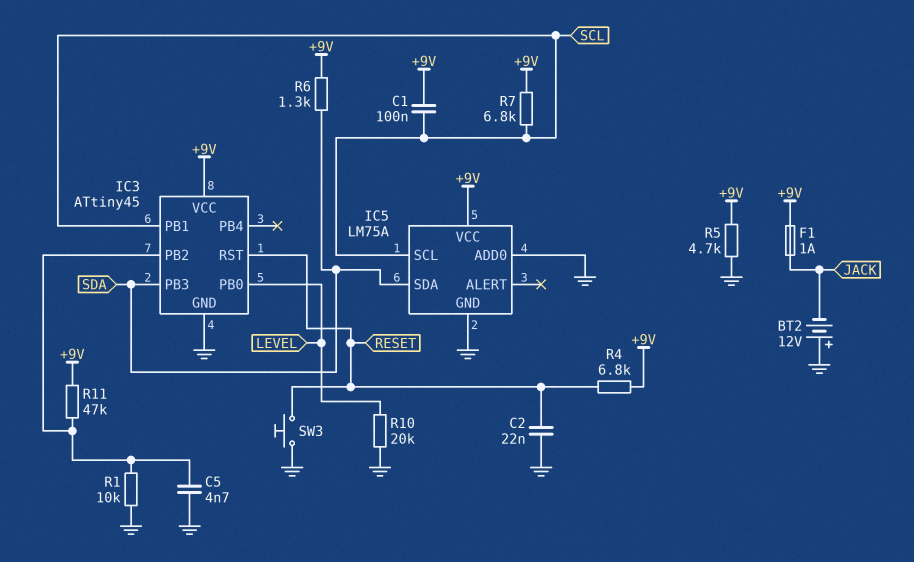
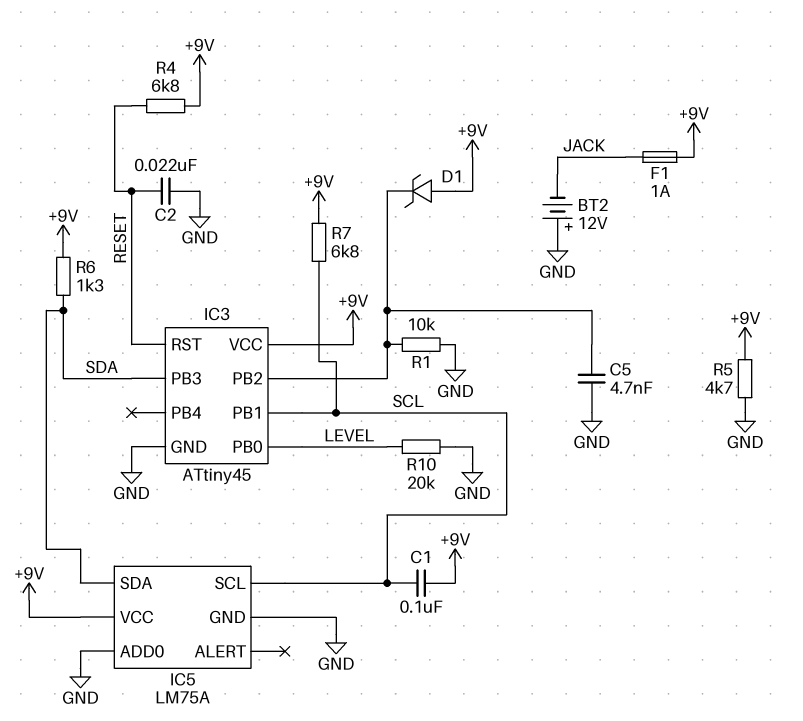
D1: none -> zener (A +9V, K IC3/PB2)
R11: 47k (+9V, IC3/PB2) -> none
SW3: button (GND, RESET) -> none

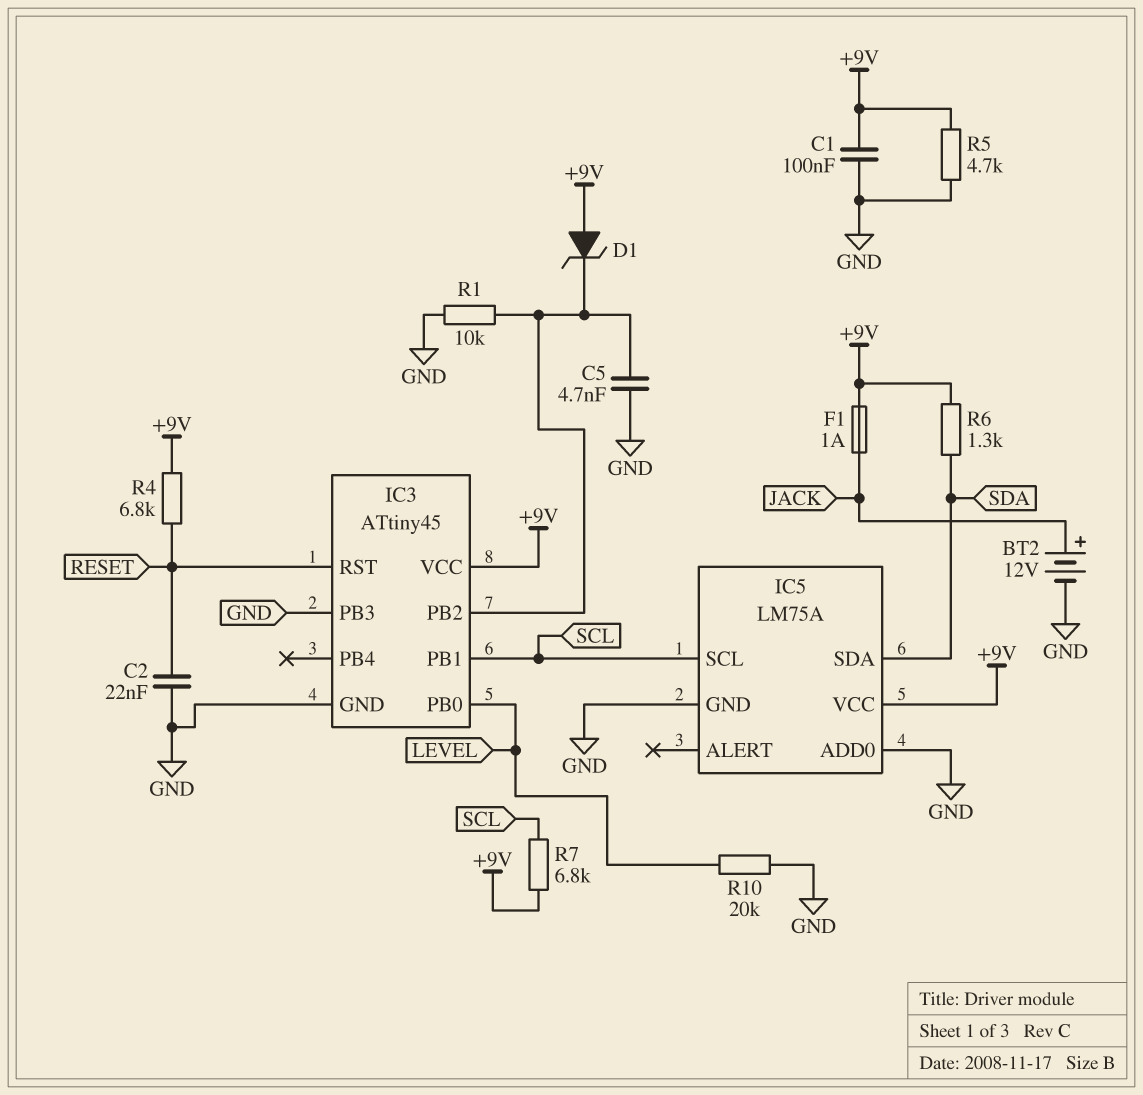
BT2: 12V (plus GND, minus JACK) -> 12V (plus JACK, minus GND)
C1: 100nF (+9V, SCL) -> 100nF (+9V, GND)
IC3 pin PB3: SDA -> GND

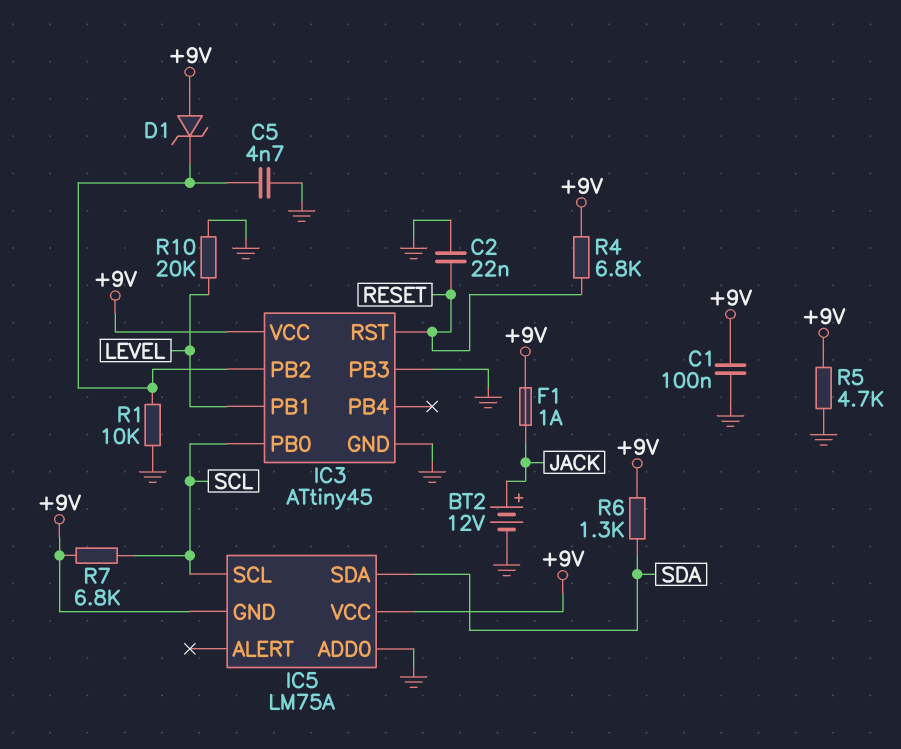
IC3 pin PB0: LEVEL -> SCL
IC3 pin PB1: SCL -> LEVEL
IC5 pin GND: GND -> +9V

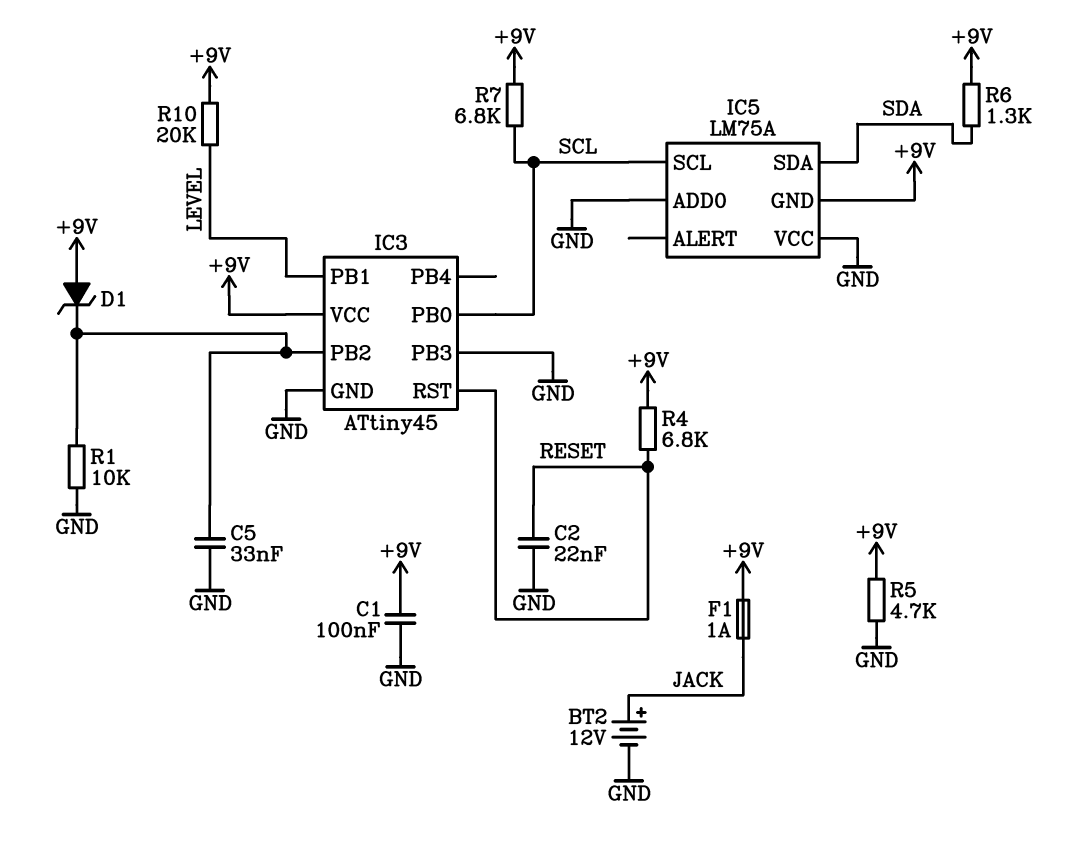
C5: 4.7nF (GND, IC3/PB2) -> 33nF (GND, IC3/PB2)
IC5 pin VCC: +9V -> GND
R10: 20k (GND, LEVEL) -> 20k (+9V, LEVEL)

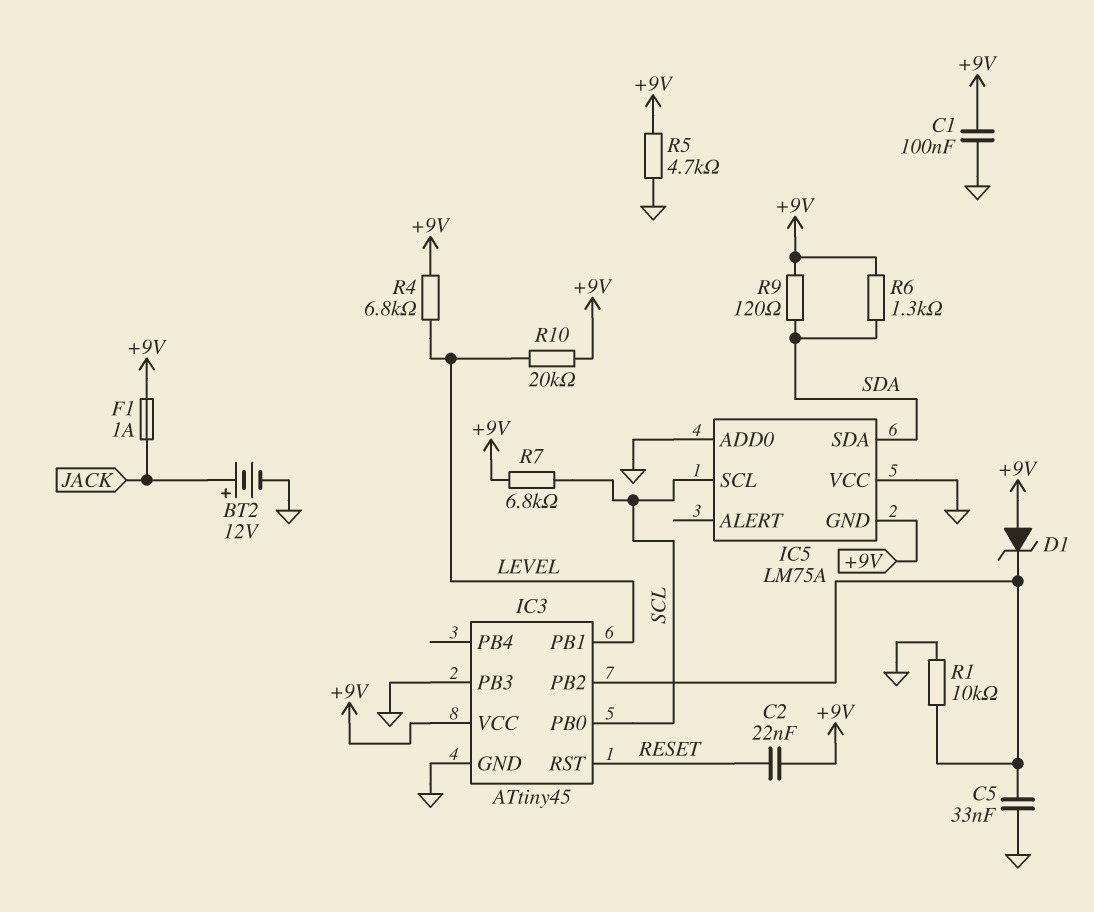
C2: 22nF (GND, RESET) -> 22nF (+9V, RESET)
R4: 6.8k (+9V, RESET) -> 6.8k (+9V, LEVEL)
R9: none -> 120 (+9V, SDA)

